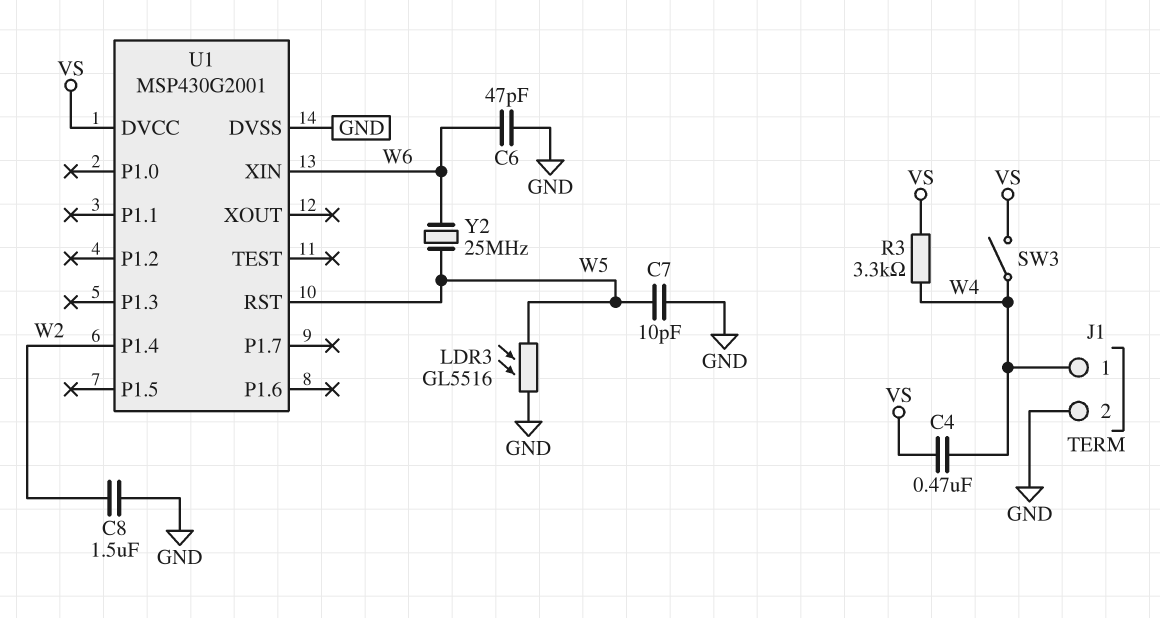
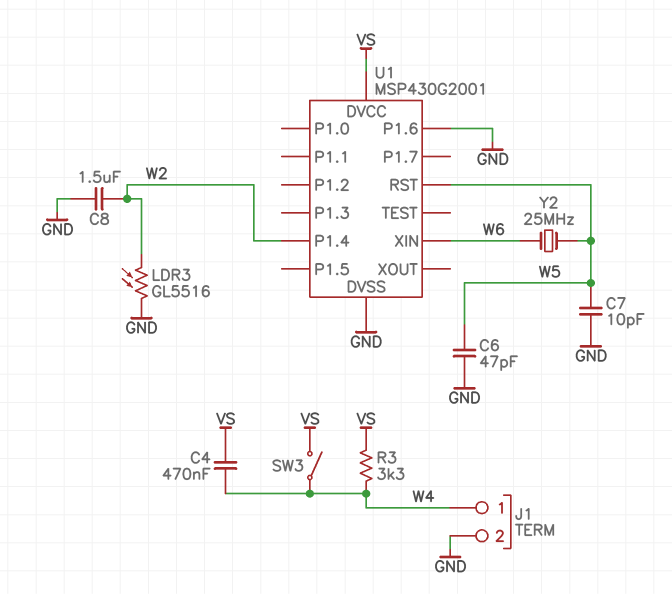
C6: 47pF (GND, W6) -> 47pF (GND, W5)
LDR3: GL5516 (GND, W5) -> GL5516 (GND, W2)
U1 pin P1.6: none -> GND

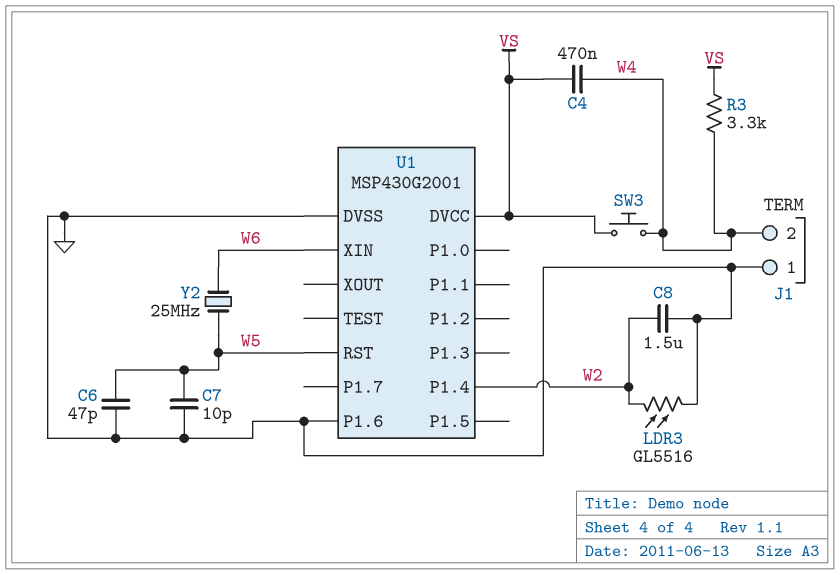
J1 pin 1: W4 -> GND
J1 pin 2: GND -> W4
SW3: switch (VS, W4) -> button (VS, W4)

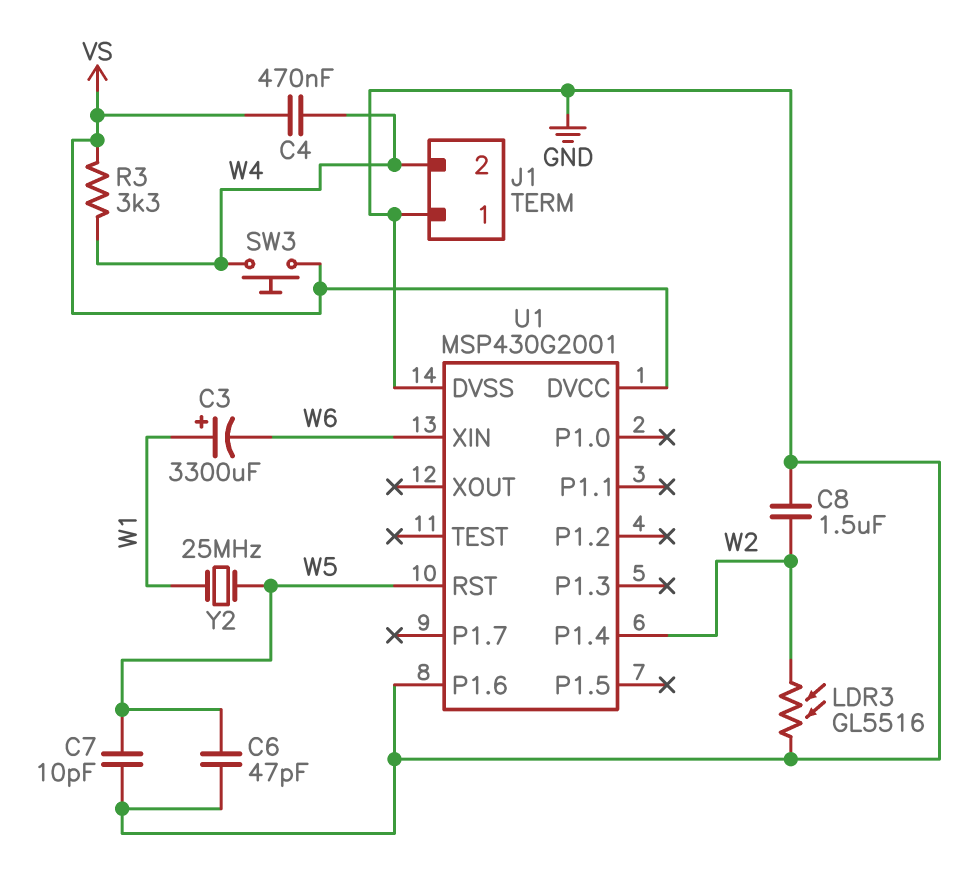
C3: none -> 3300uF (plus W1, minus W6)
Y2: 25MHz (W5, W6) -> 25MHz (W1, W5)

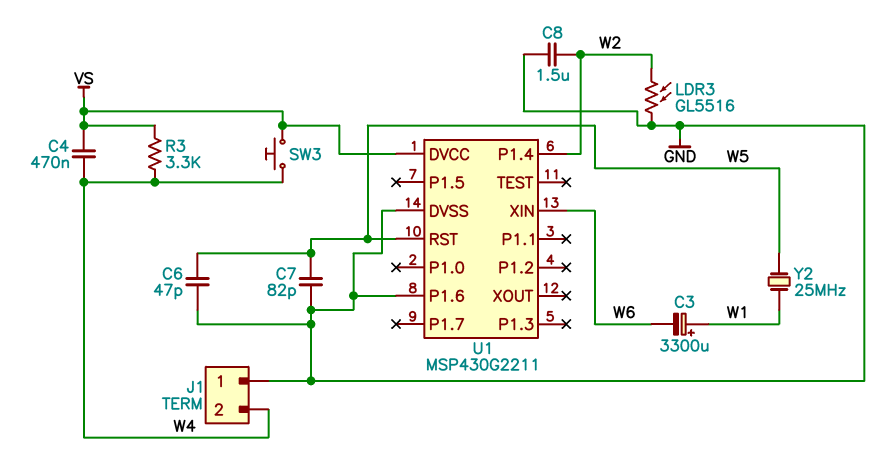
C7: 10pF (GND, W5) -> 82pF (GND, W5)
U1: MSP430G2001 -> MSP430G2211

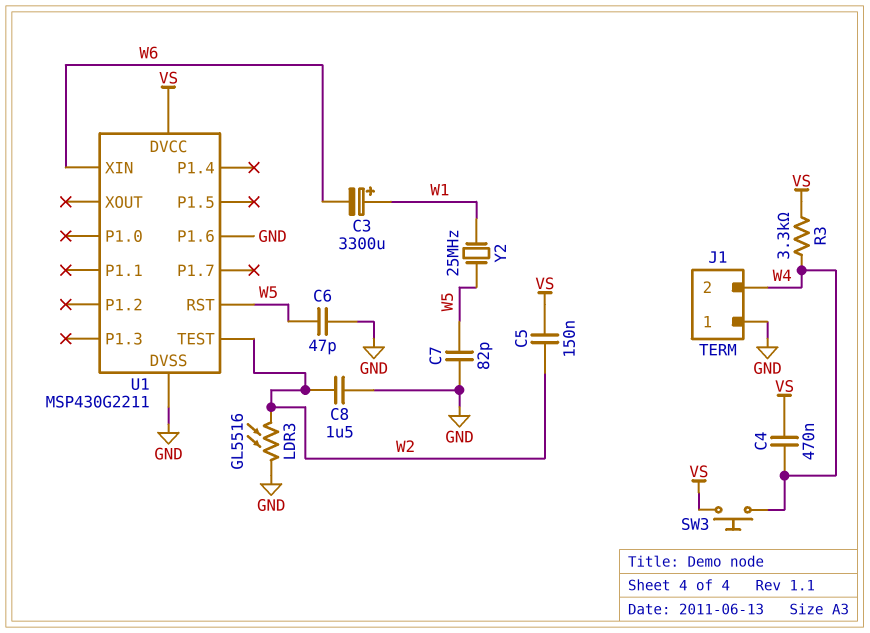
C5: none -> 150nF (VS, W2)
U1 pin P1.4: W2 -> none
U1 pin TEST: none -> W2

